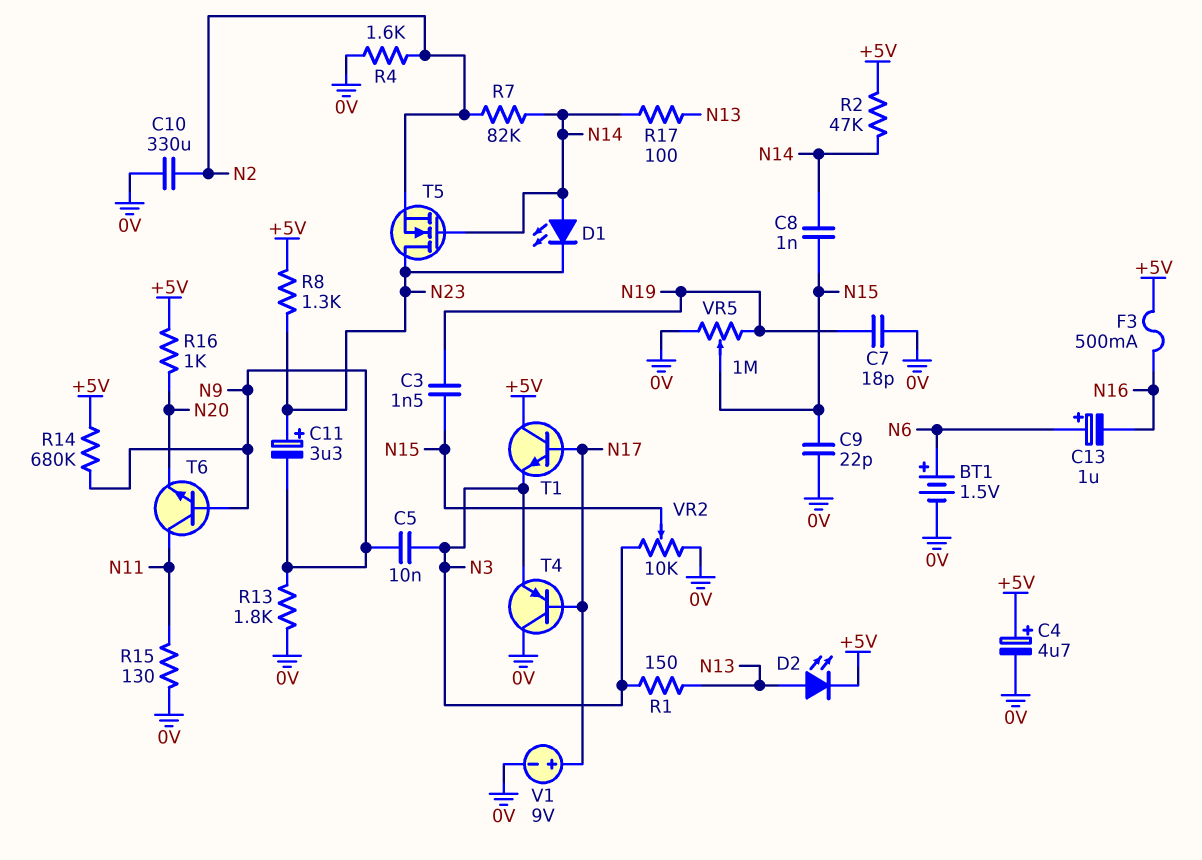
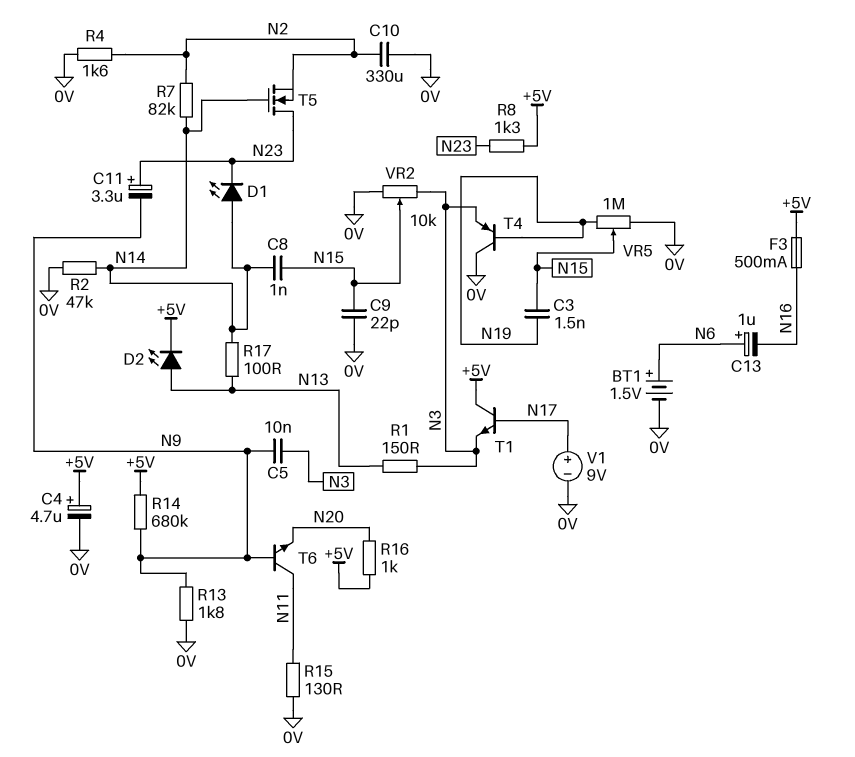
C7: 18pF (0V, N19) -> none
R2: 47k (+5V, N14) -> 47k (0V, N14)
T4: PNP (B N17, C 0V, E N3) -> PNP (B N19, C 0V, E N3)

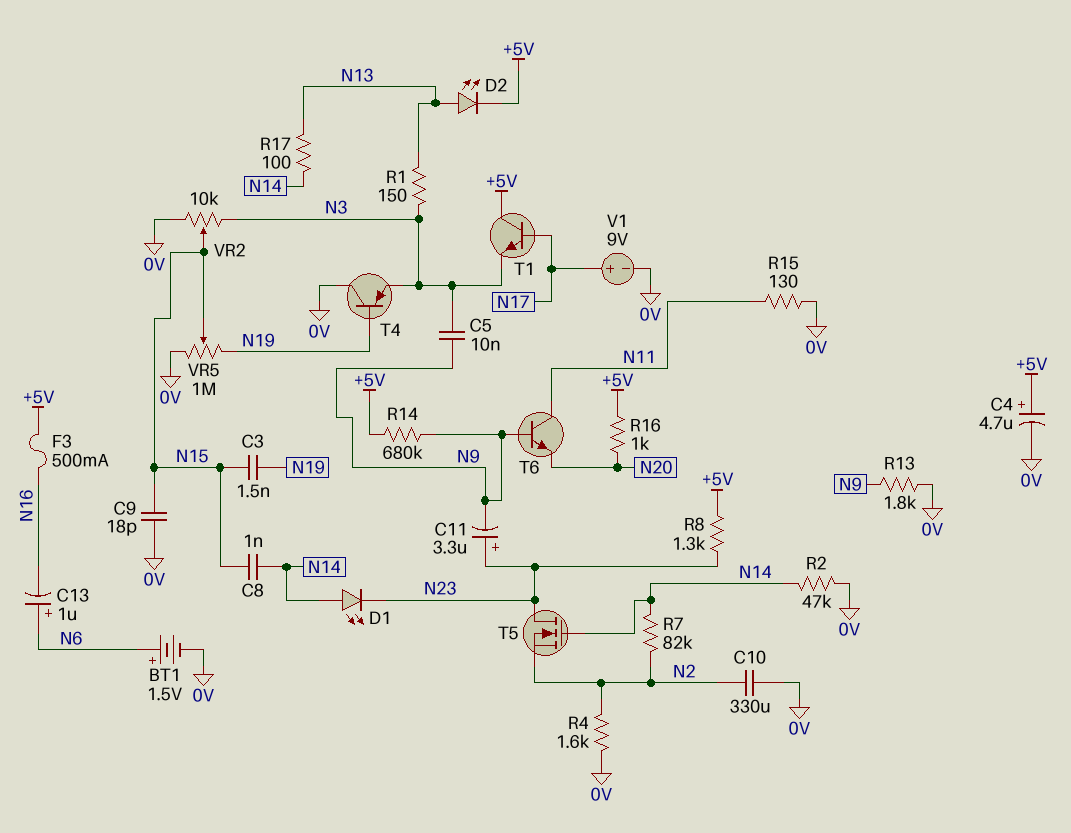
C9: 22pF (0V, N15) -> 18pF (0V, N15)

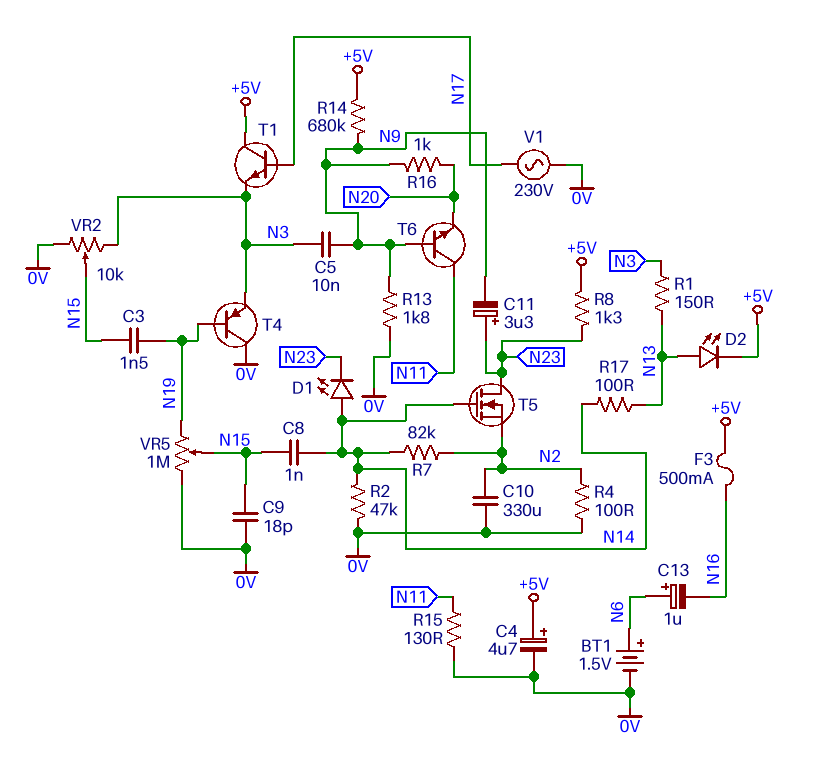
R4: 1.6k (0V, N2) -> 100 (0V, N2)
R16: 1k (+5V, N20) -> 1k (N9, N20)
V1: 9V (plus N17, minus 0V) -> AC 230V (0V, N17)

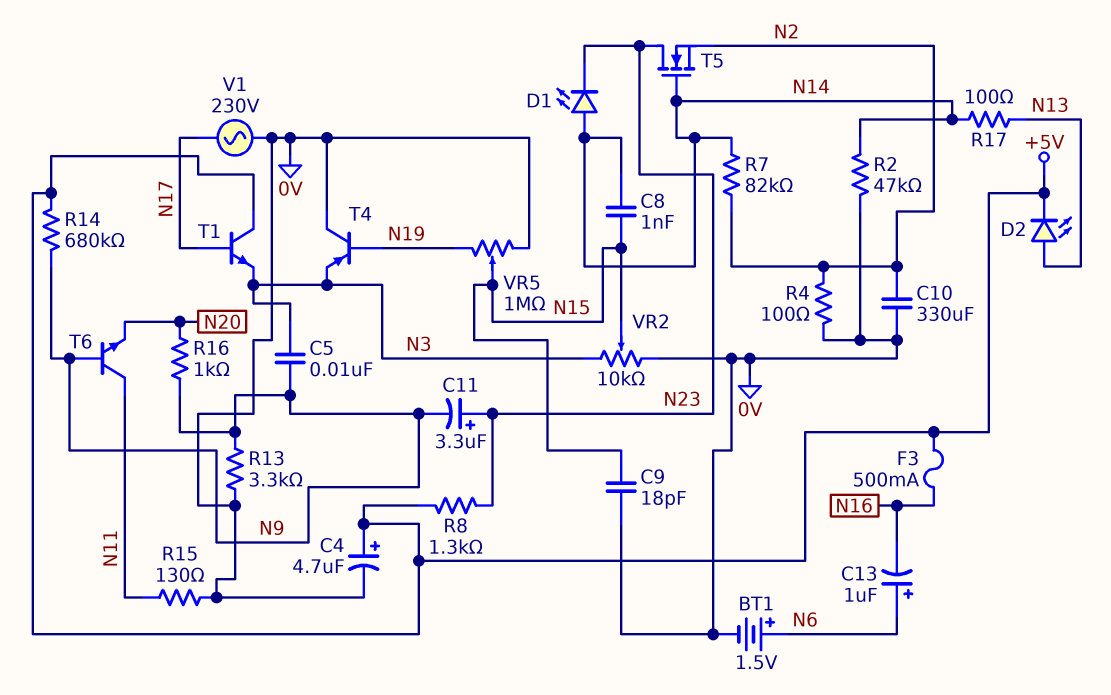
C3: 1.5nF (N15, N19) -> none
R1: 150 (N3, N13) -> none
R13: 1.8k (0V, N9) -> 3.3k (0V, N9)

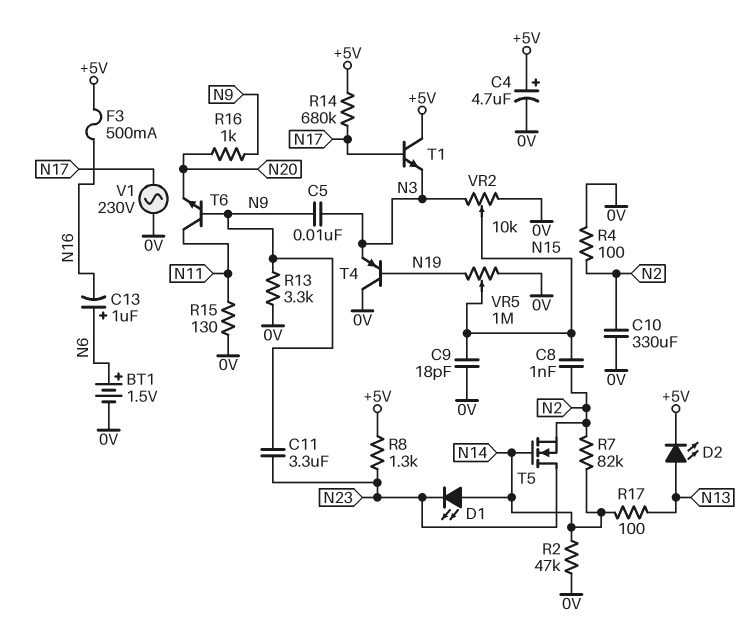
C8: 1nF (N14, N15) -> 1nF (N2, N15)
C11: 3.3uF (plus N23, minus N9) -> 3.3uF (N9, N23)
R14: 680k (+5V, N9) -> 680k (+5V, N17)

